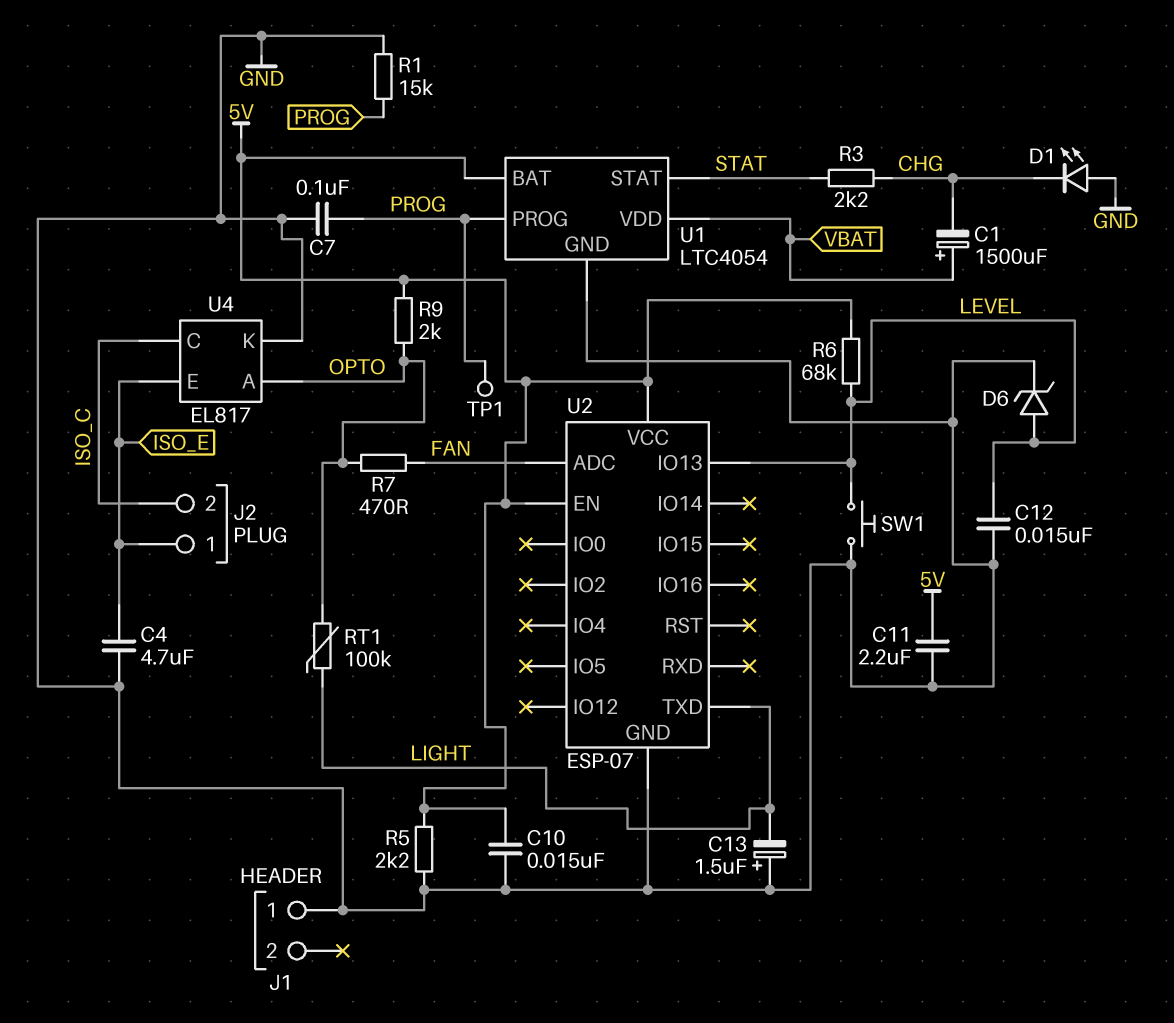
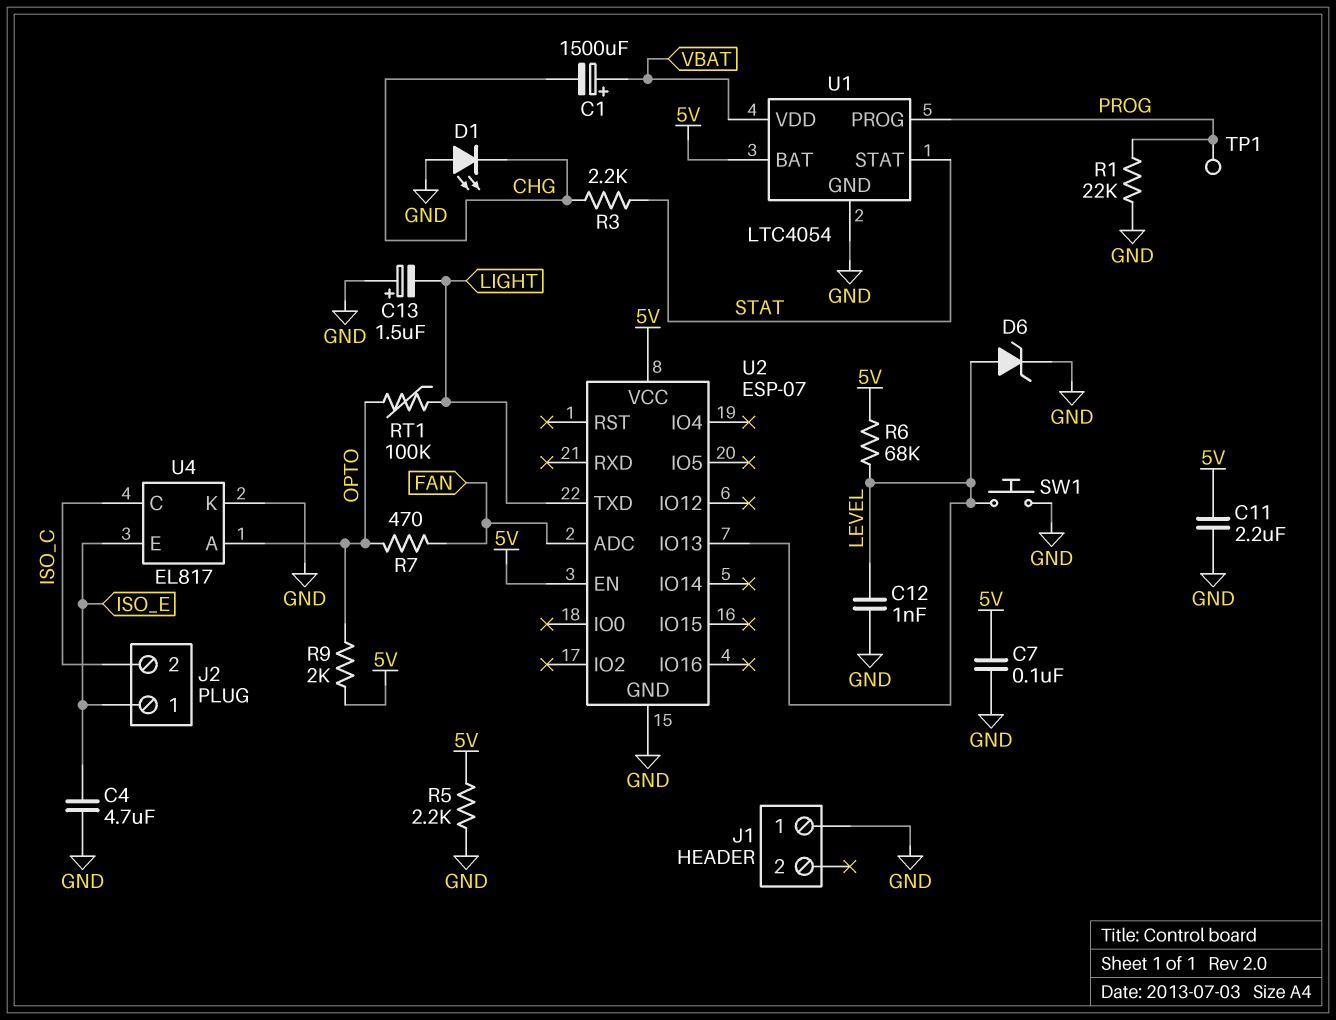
C7: 100nF (GND, PROG) -> 100nF (5V, GND)
C10: 15nF (5V, GND) -> none
C12: 15nF (GND, LEVEL) -> 1nF (GND, LEVEL)
R1: 15k (GND, PROG) -> 22k (GND, PROG)

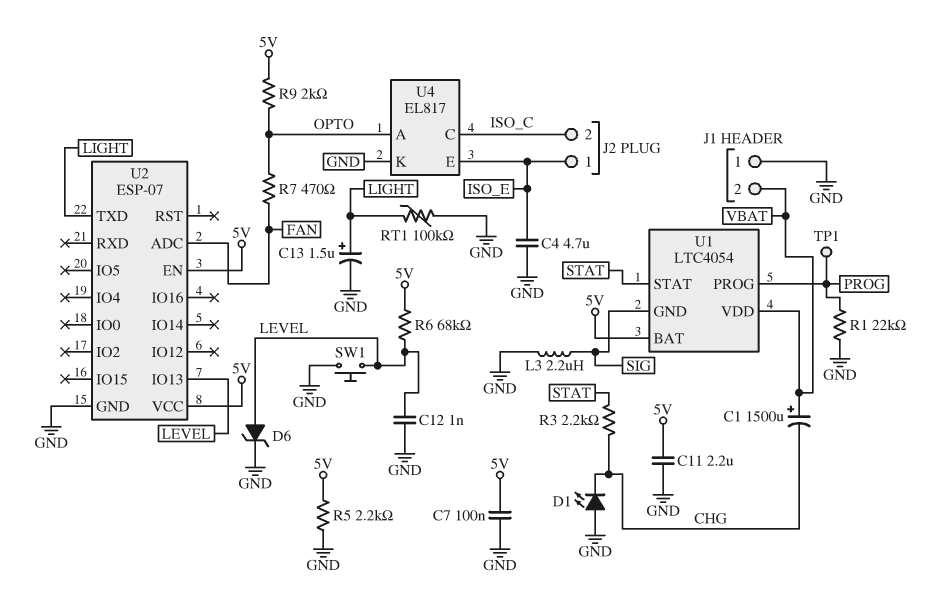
C13: 1.5uF (plus GND, minus LIGHT) -> 1.5uF (plus LIGHT, minus GND)
J1 pin 2: none -> VBAT
L3: none -> 2.2uH (GND, SIG)
RT1: 100k (LIGHT, OPTO) -> 100k (GND, LIGHT)
U1 pin GND: GND -> SIG

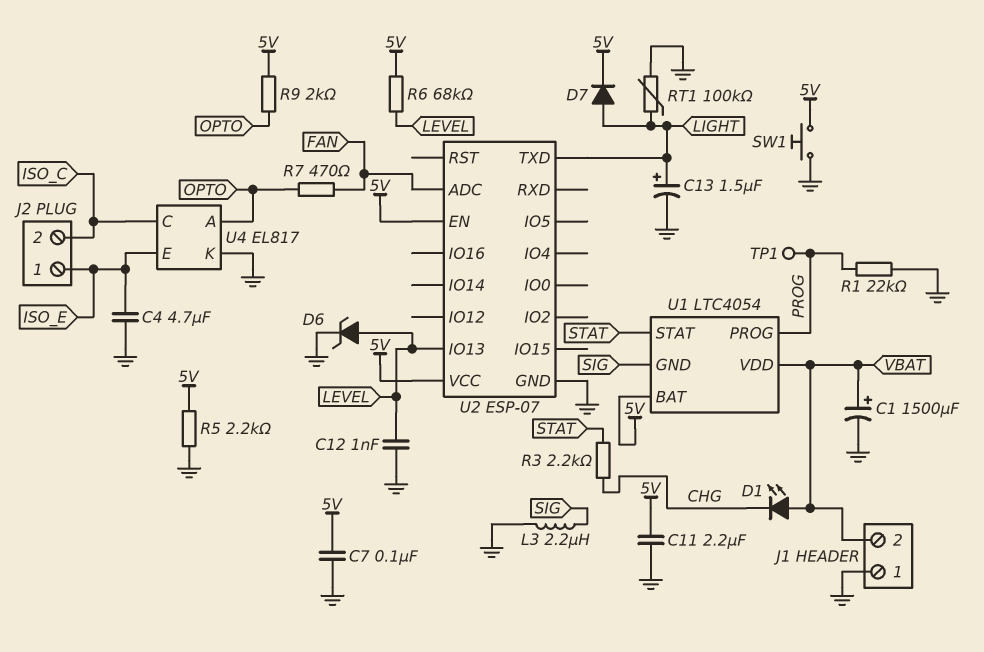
C1: 1500uF (plus VBAT, minus CHG) -> 1500uF (plus VBAT, minus GND)
D1: LED (A GND, K CHG) -> LED (A VBAT, K CHG)
D7: none -> diode (A LIGHT, K 5V)
SW1: button (GND, LEVEL) -> button (5V, GND)

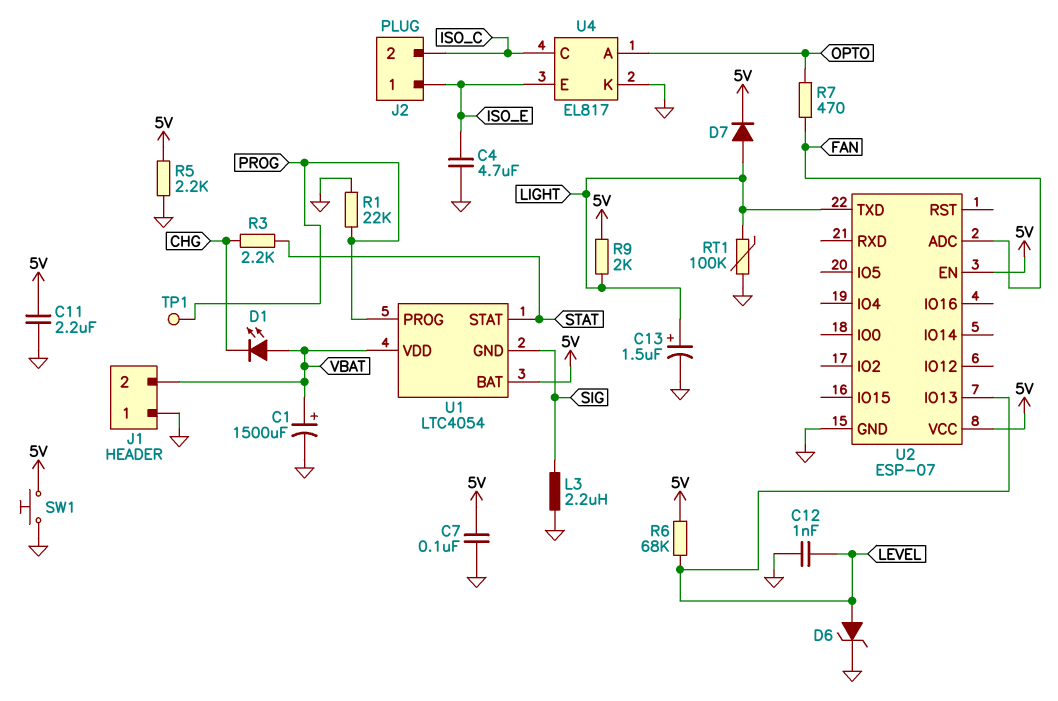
R9: 2k (5V, OPTO) -> 2k (5V, LIGHT)

